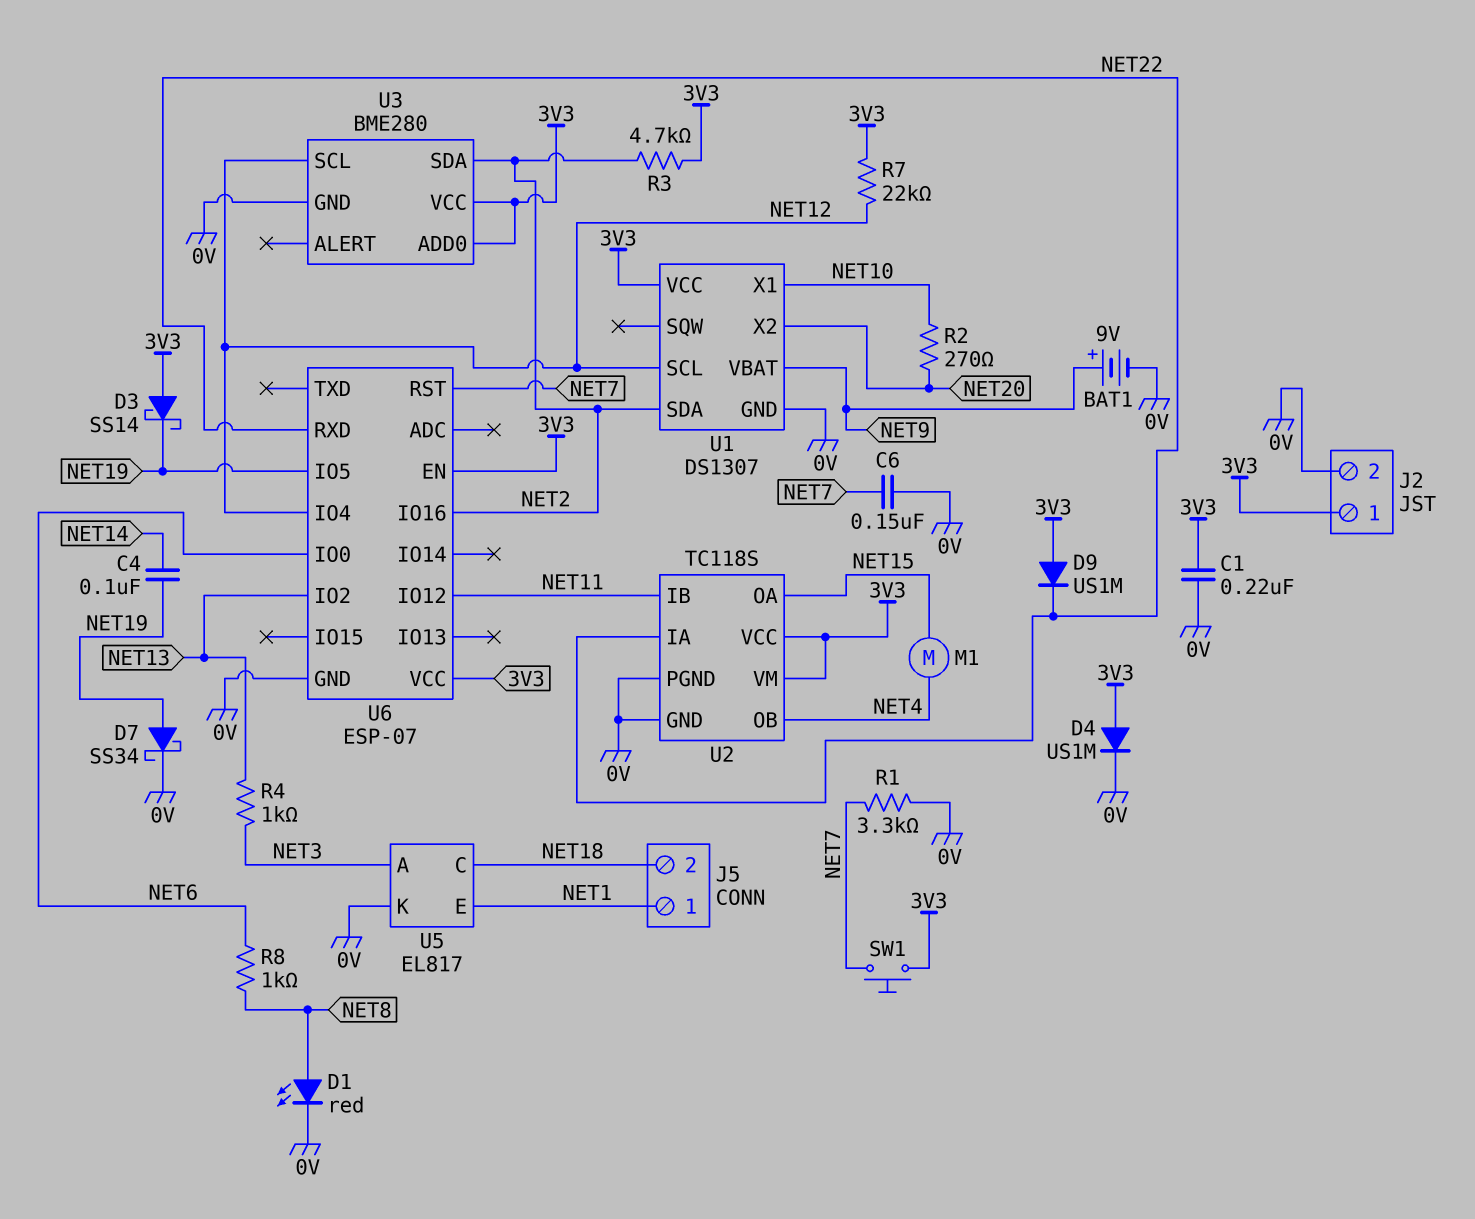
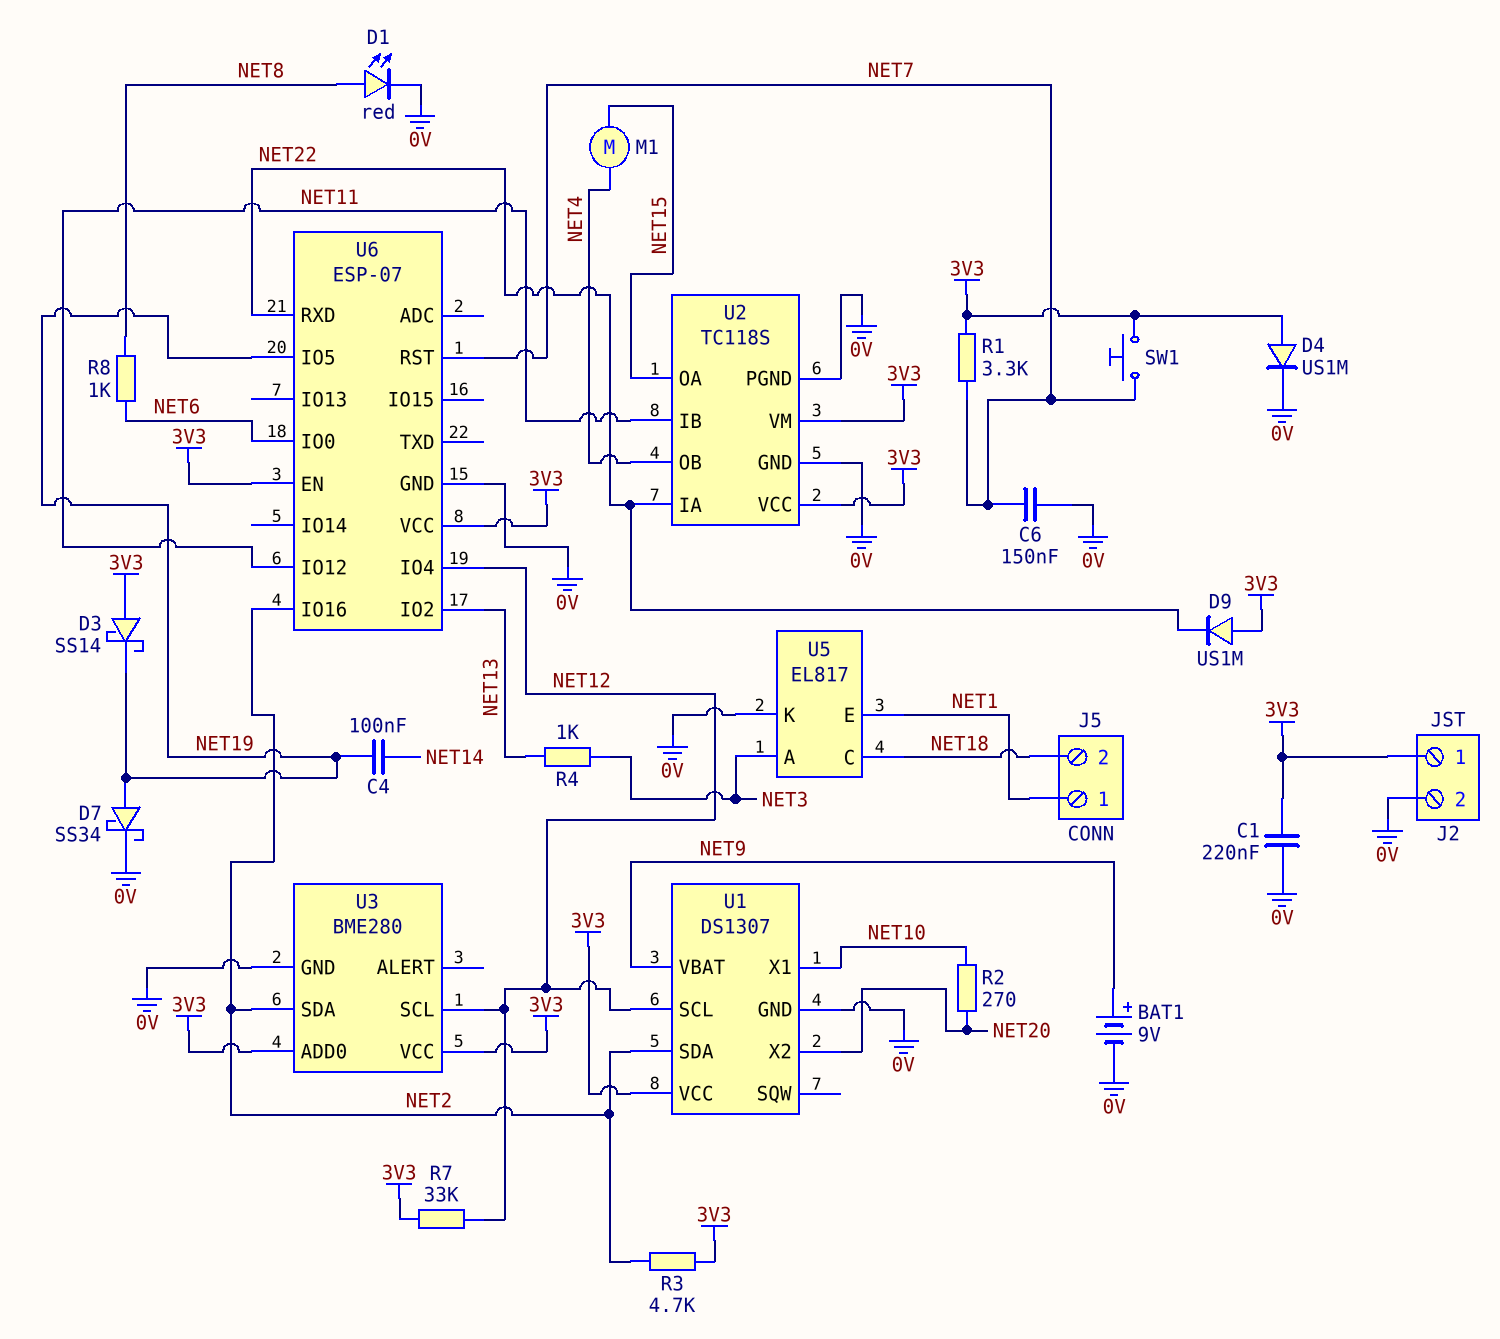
R1: 3.3k (0V, NET7) -> 3.3k (3V3, NET7)
R7: 22k (3V3, NET12) -> 33k (3V3, NET12)

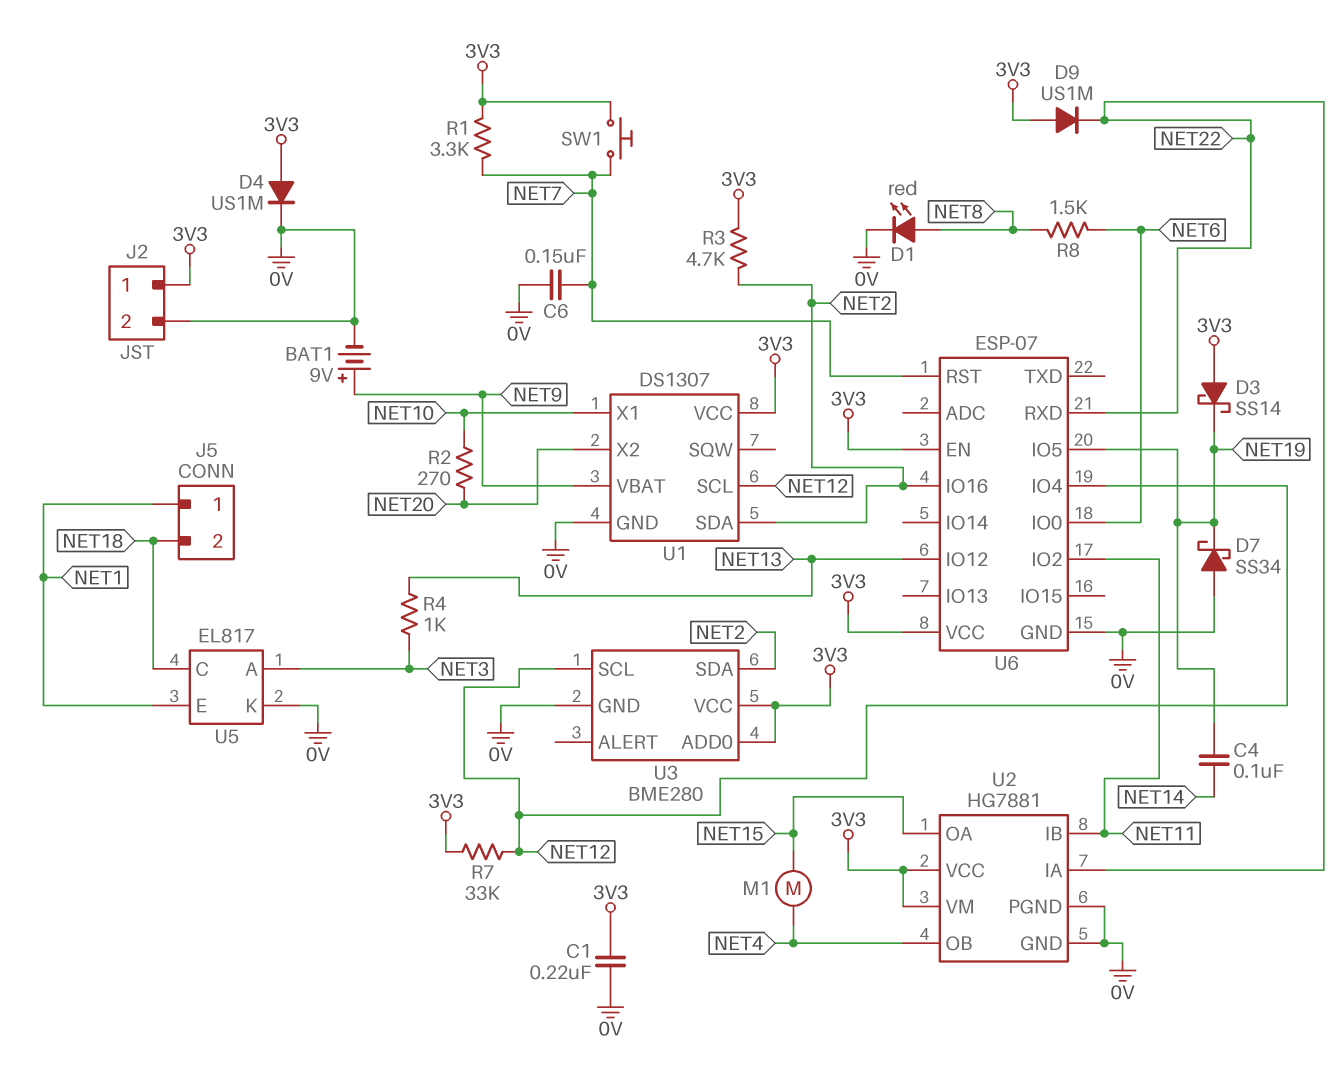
D7: schottky SS34 (A NET19, K 0V) -> schottky SS34 (A 0V, K NET19)
R8: 1k (NET6, NET8) -> 1.5k (NET6, NET8)
U2: TC118S -> HG7881
U6 pin IO2: NET13 -> NET11
U6 pin IO12: NET11 -> NET13

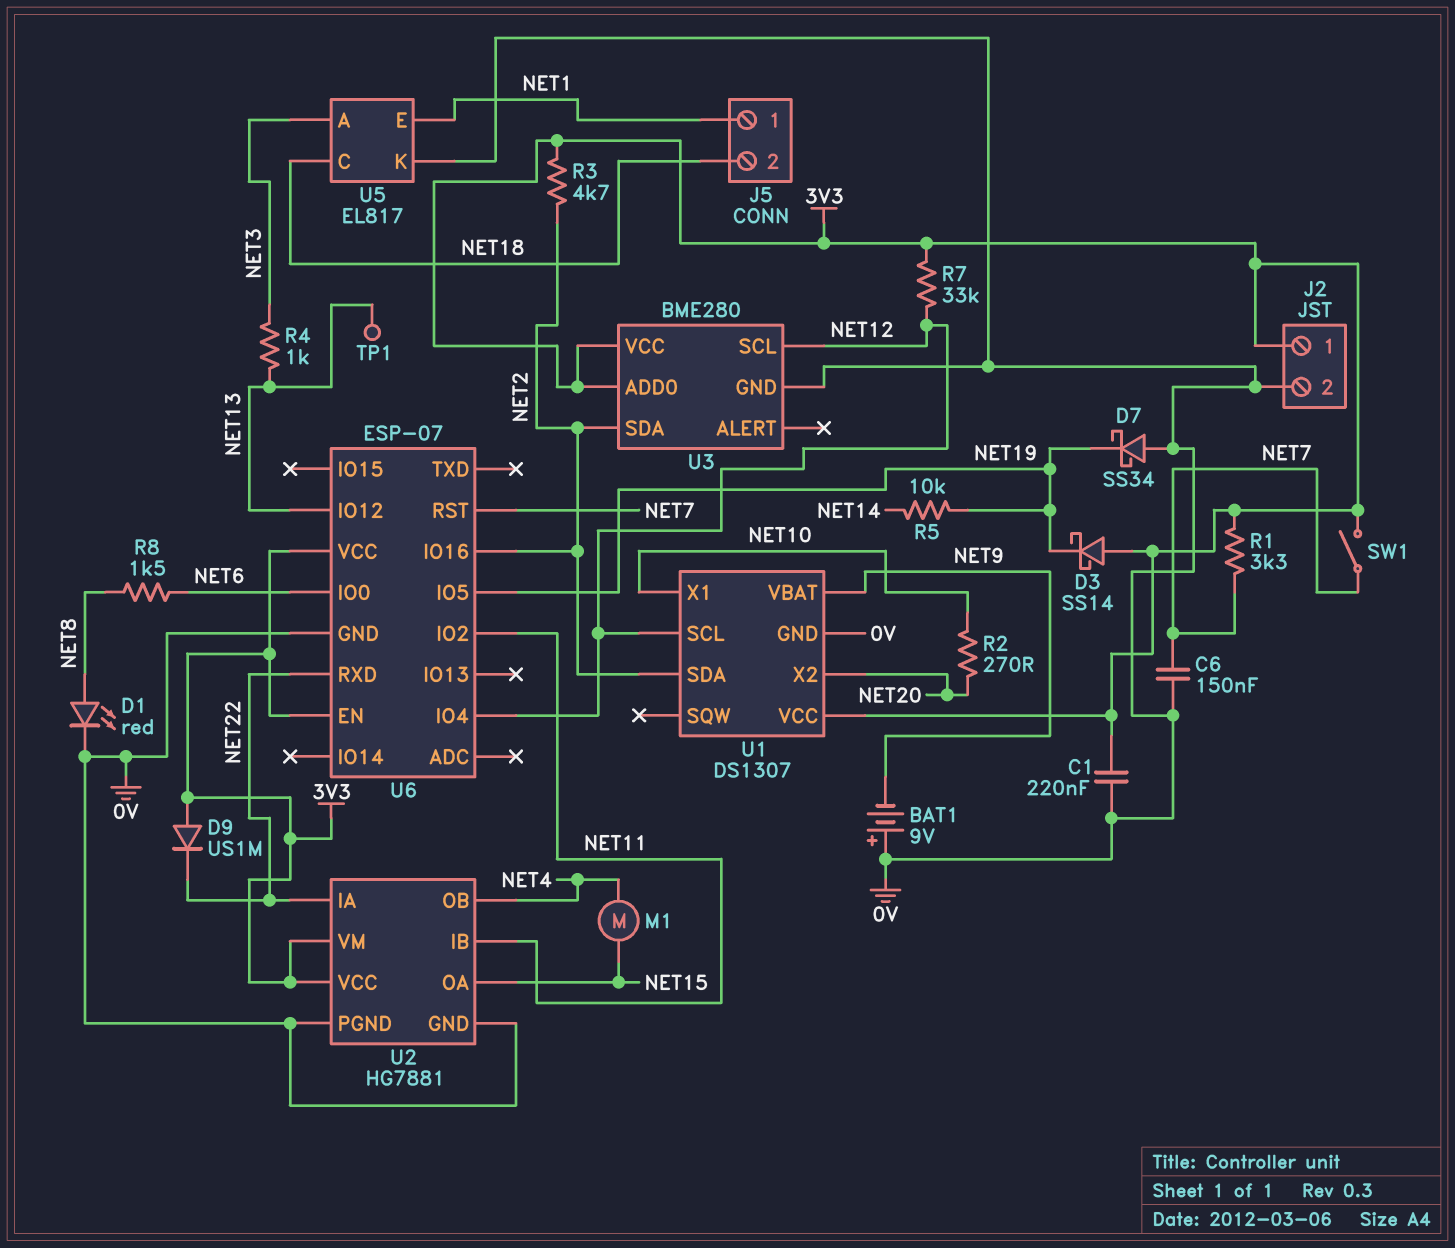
BAT1: 9V (plus NET9, minus 0V) -> 9V (plus 0V, minus NET9)
C4: 100nF (NET14, NET19) -> none
D4: diode US1M (A 3V3, K 0V) -> none
R5: none -> 10k (NET14, NET19)
SW1: button (3V3, NET7) -> switch (3V3, NET7)
TP1: none -> test point (NET13)

